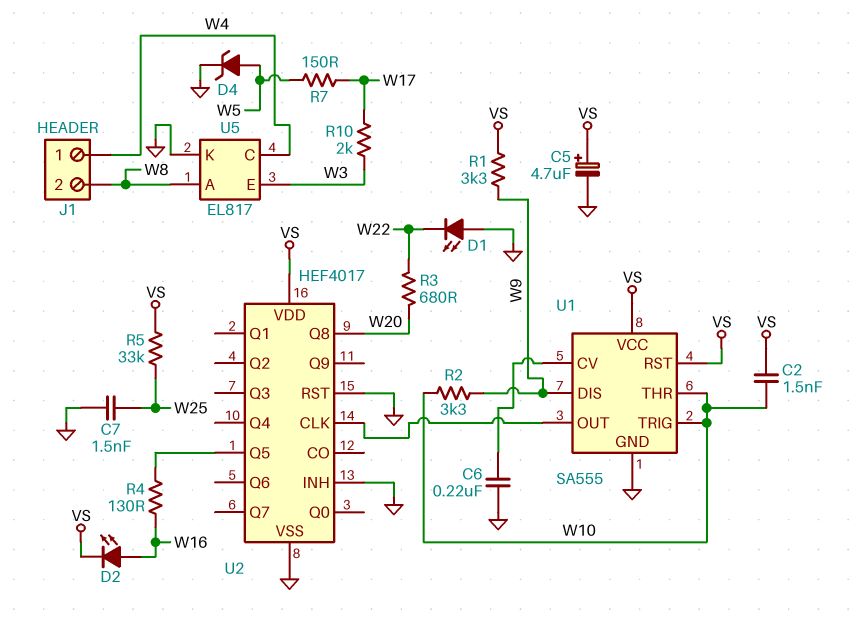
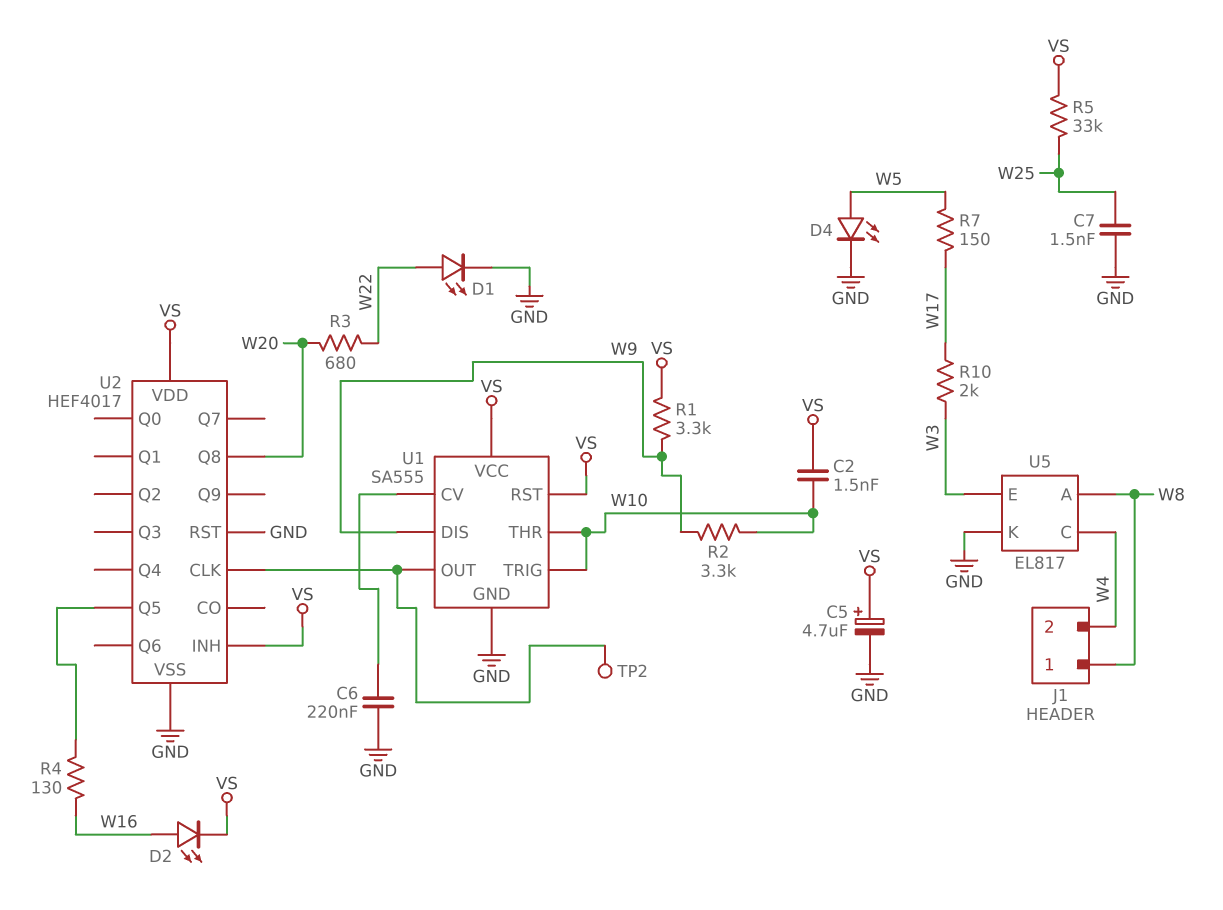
D1: LED (A GND, K W22) -> LED (A W22, K GND)
D4: zener (A W5, K GND) -> LED (A W5, K GND)
J1 pin 1: W4 -> W8
J1 pin 2: W8 -> W4
TP2: none -> test point (U1/OUT)
U2 pin INH: GND -> VS

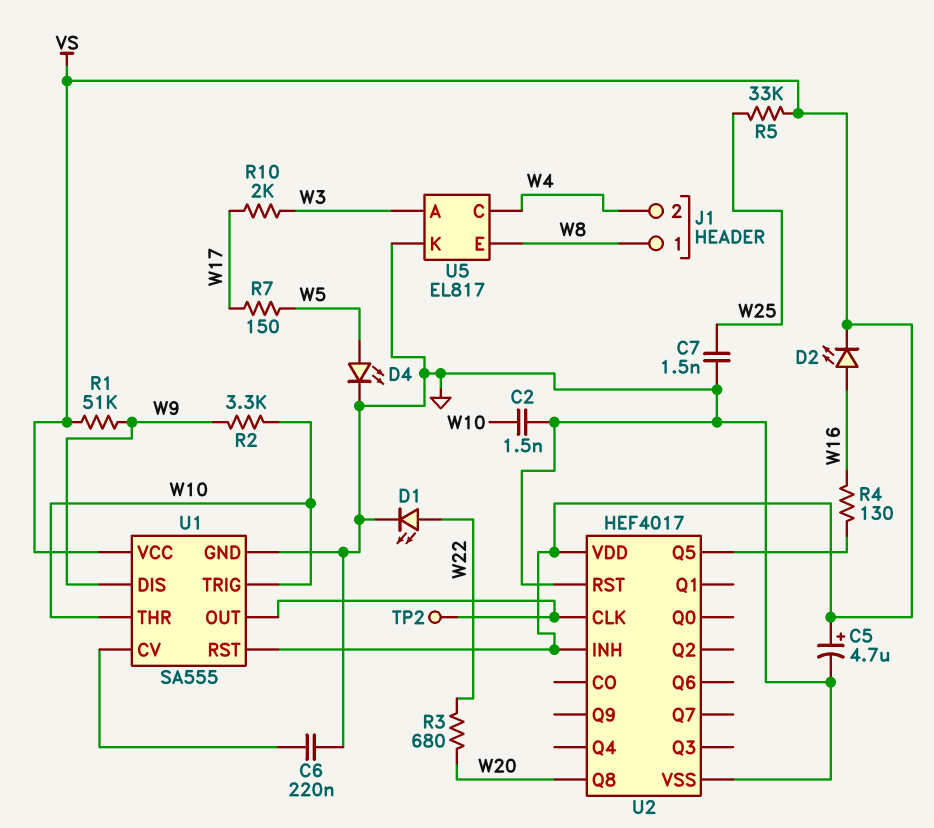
C2: 1.5nF (VS, W10) -> 1.5nF (GND, W10)
R1: 3.3k (VS, W9) -> 51k (VS, W9)
U5 pin A: W8 -> W3
U5 pin E: W3 -> W8

